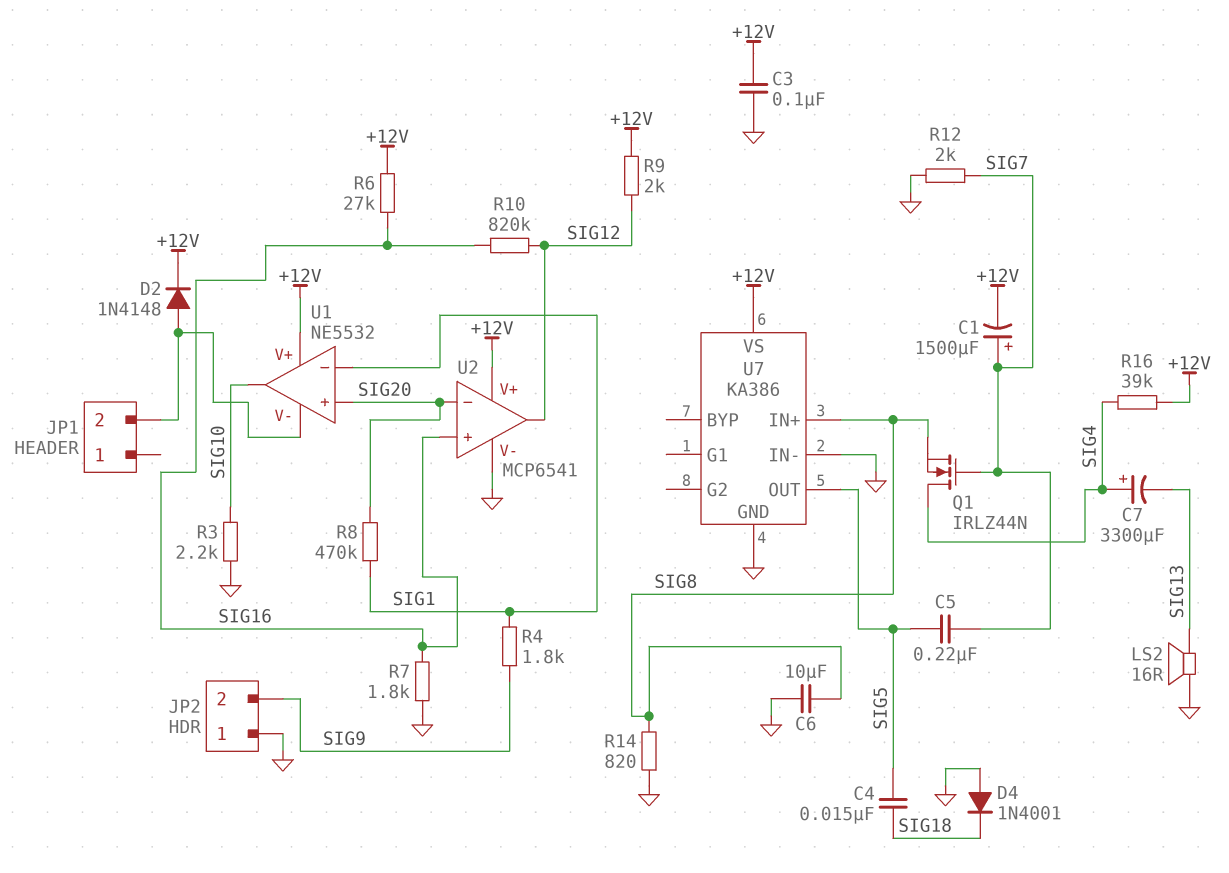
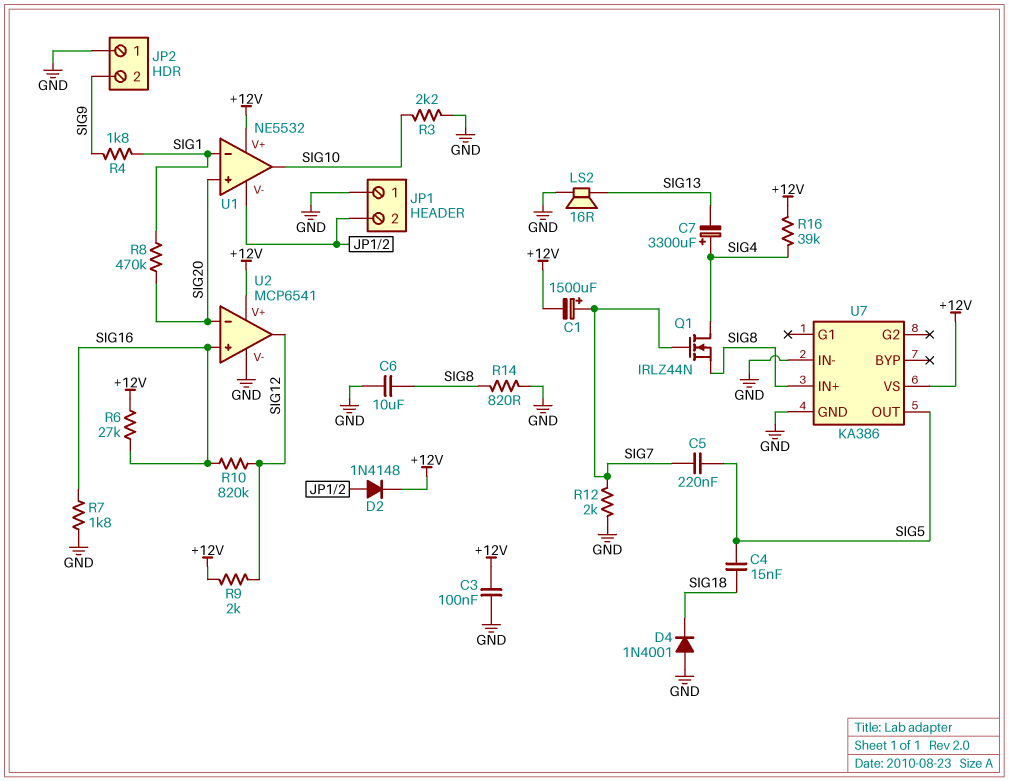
JP1 pin 1: none -> GND

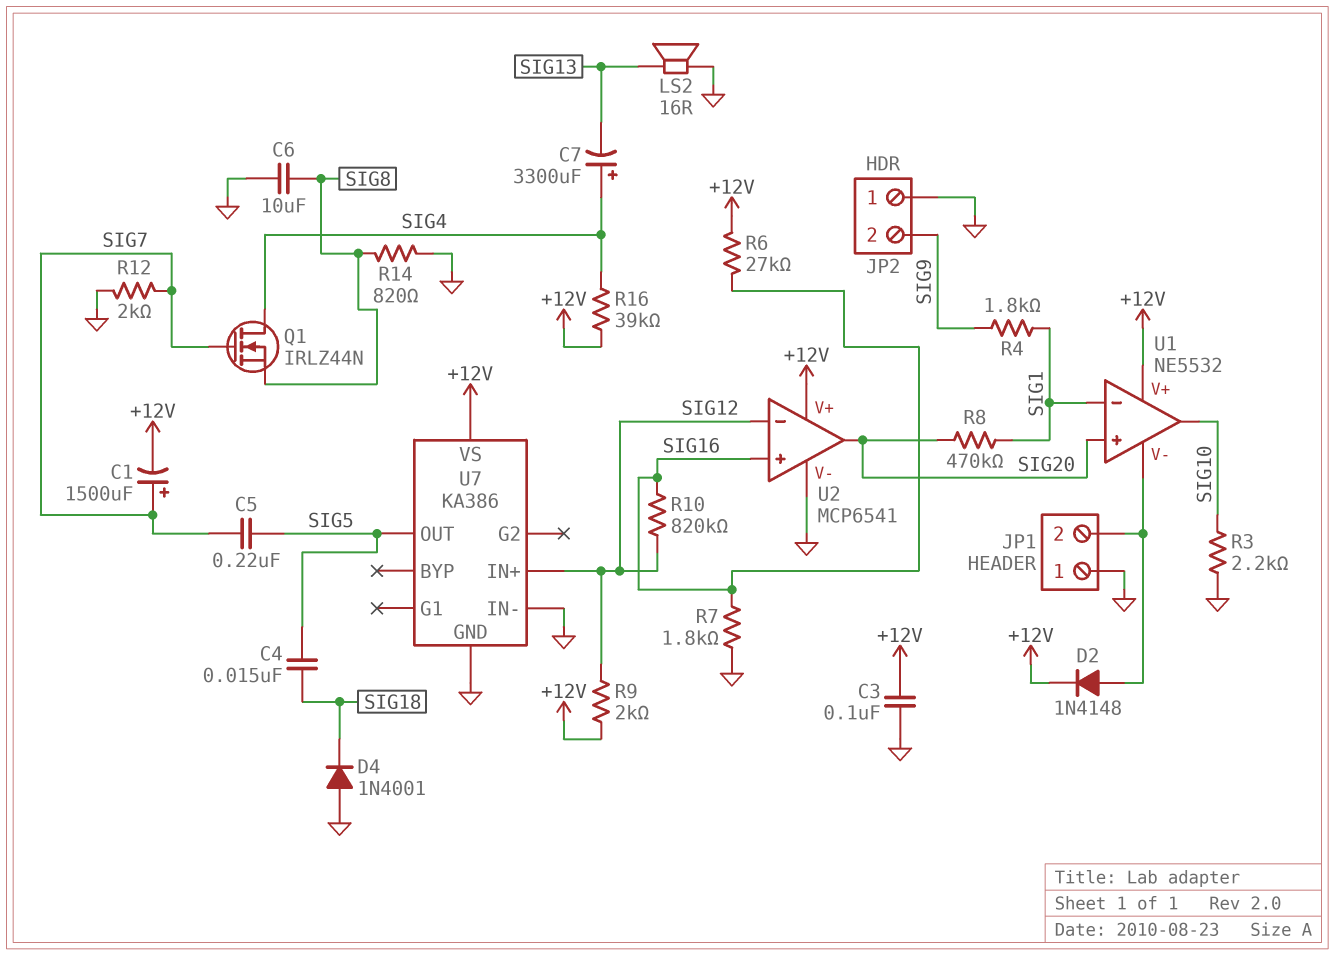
U2 pin in-: SIG20 -> SIG12
U2 pin out: SIG12 -> SIG20
U7 pin IN+: SIG8 -> SIG12

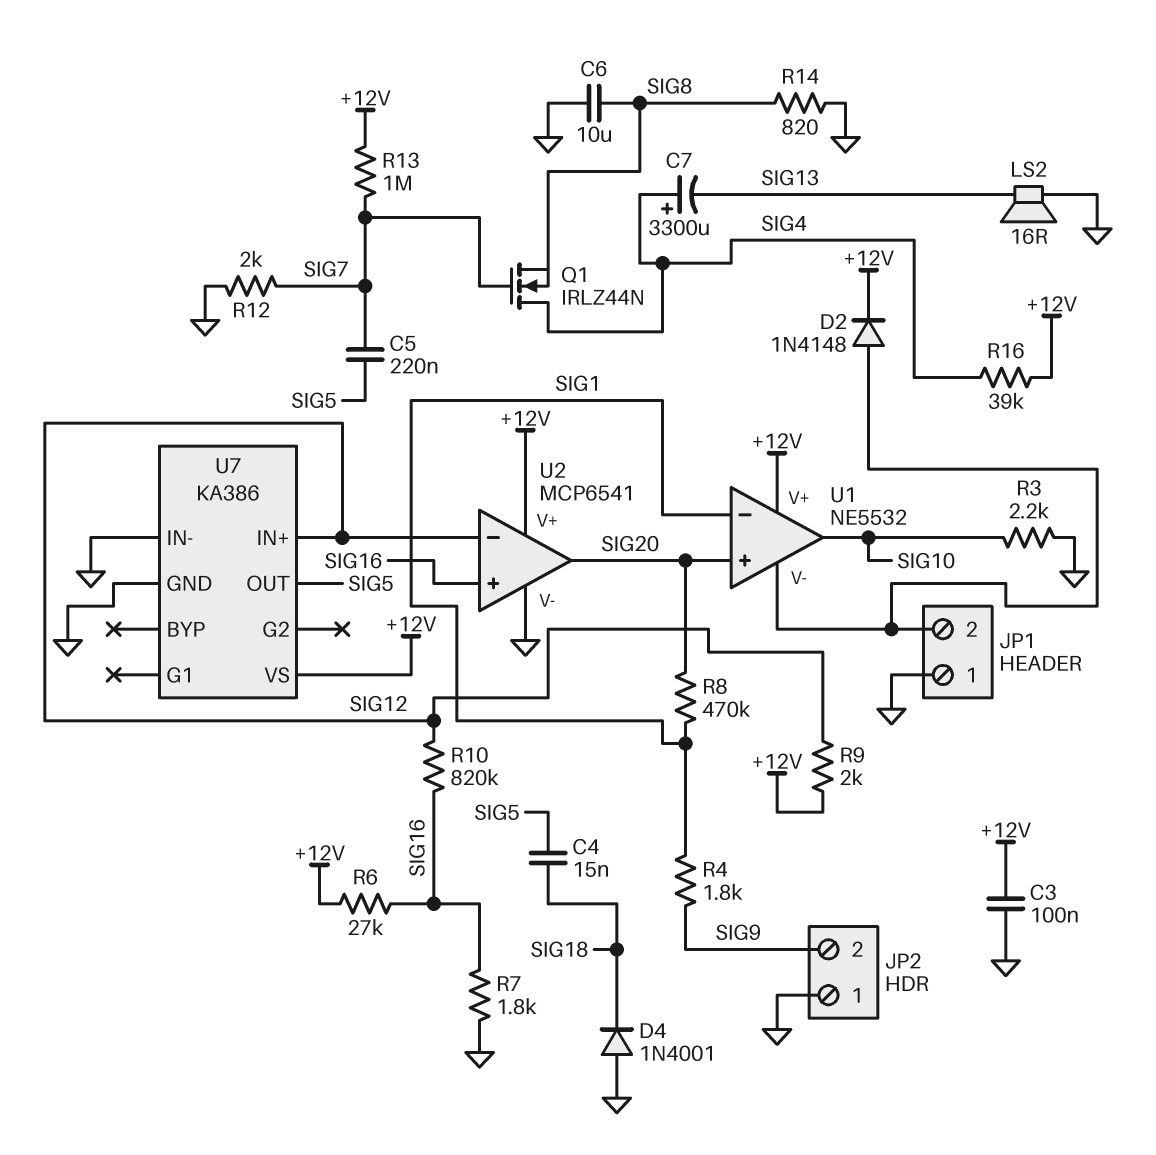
C1: 1500uF (plus SIG7, minus +12V) -> none
R13: none -> 1M (+12V, SIG7)

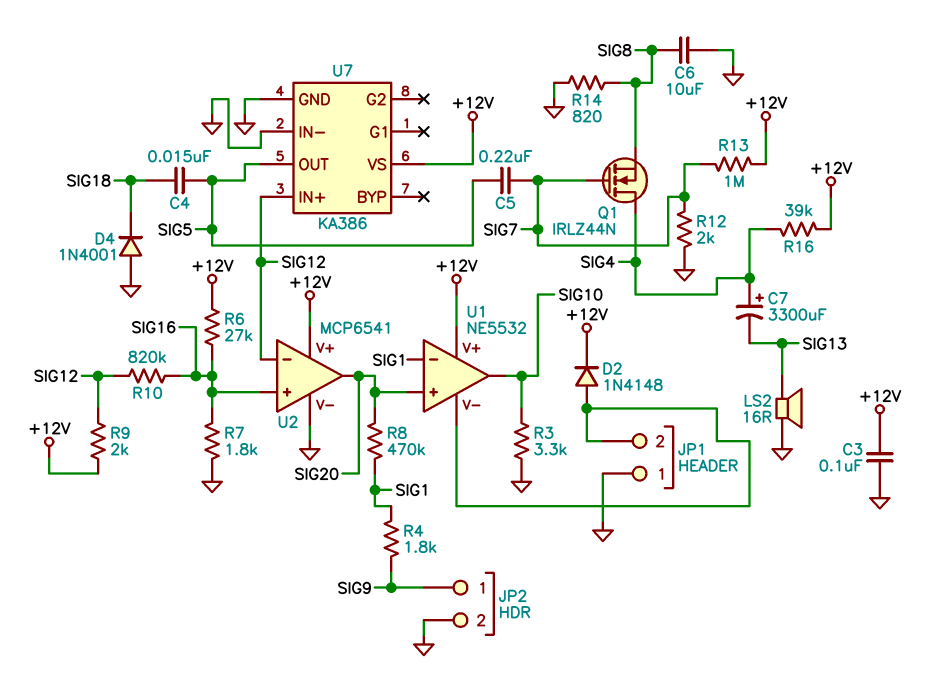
JP2 pin 1: GND -> SIG9
JP2 pin 2: SIG9 -> GND
R3: 2.2k (GND, SIG10) -> 3.3k (GND, SIG10)

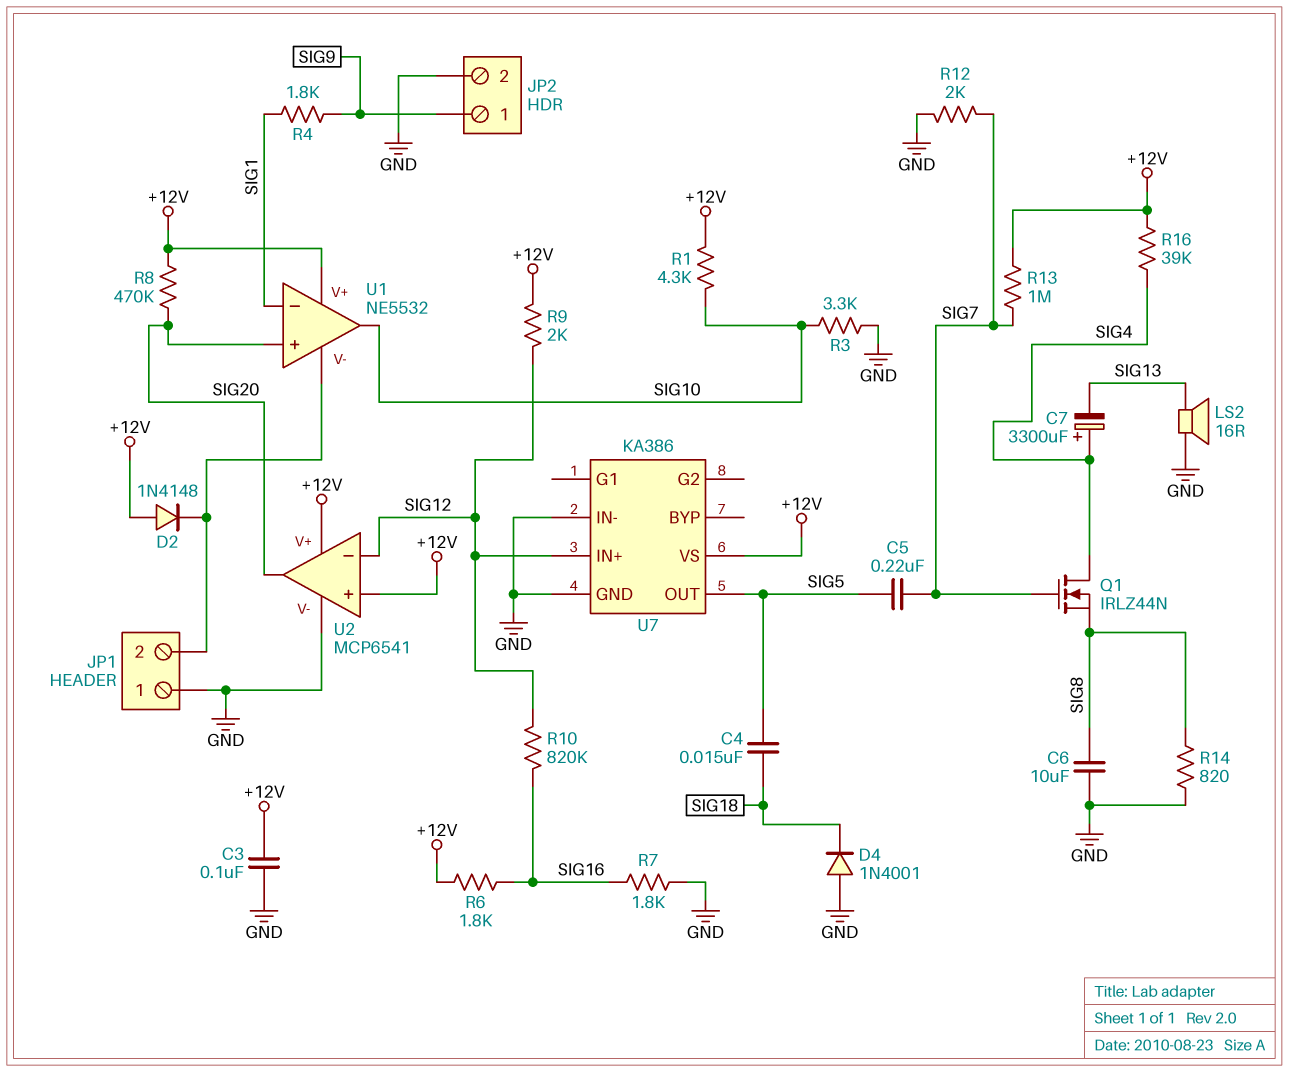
D2: diode 1N4148 (A JP1/2, K +12V) -> diode 1N4148 (A +12V, K JP1/2)
R1: none -> 4.3k (+12V, SIG10)
R6: 27k (+12V, SIG16) -> 1.8k (+12V, SIG16)
R8: 470k (SIG1, SIG20) -> 470k (+12V, SIG20)
U2 pin in+: SIG16 -> +12V

